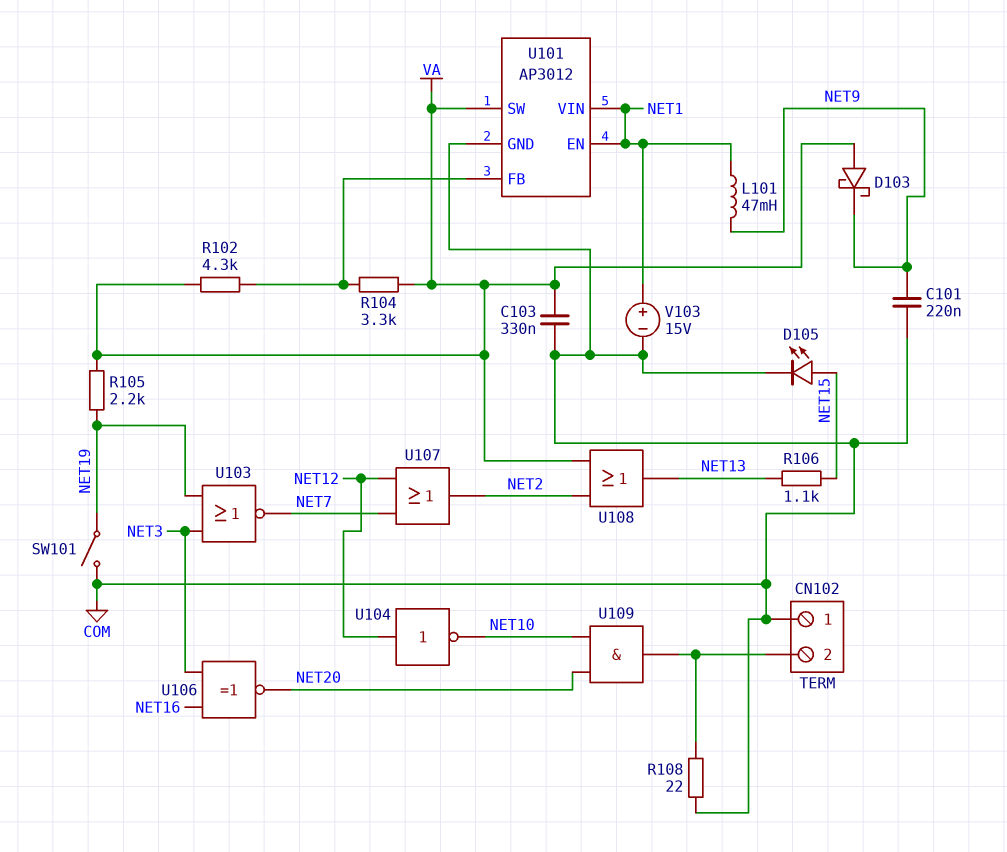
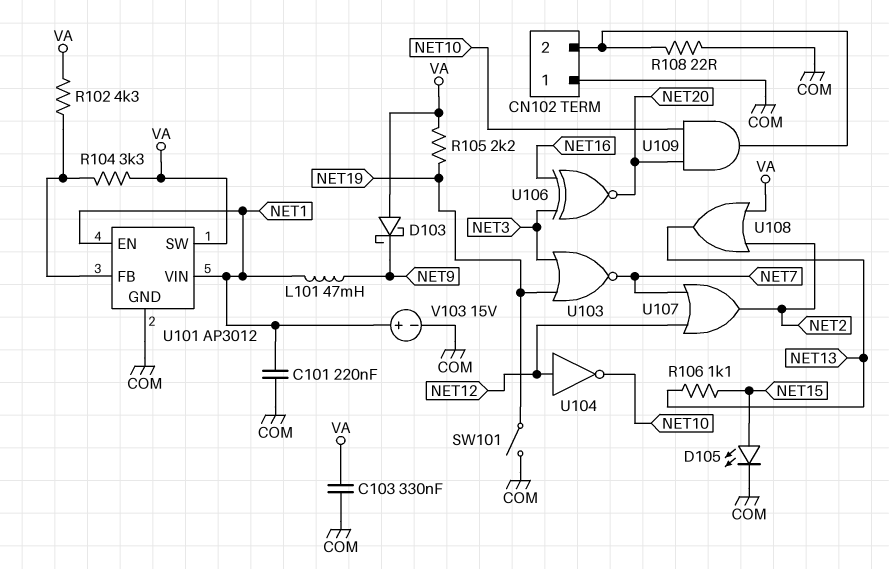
C101: 220nF (COM, NET9) -> 220nF (COM, NET1)

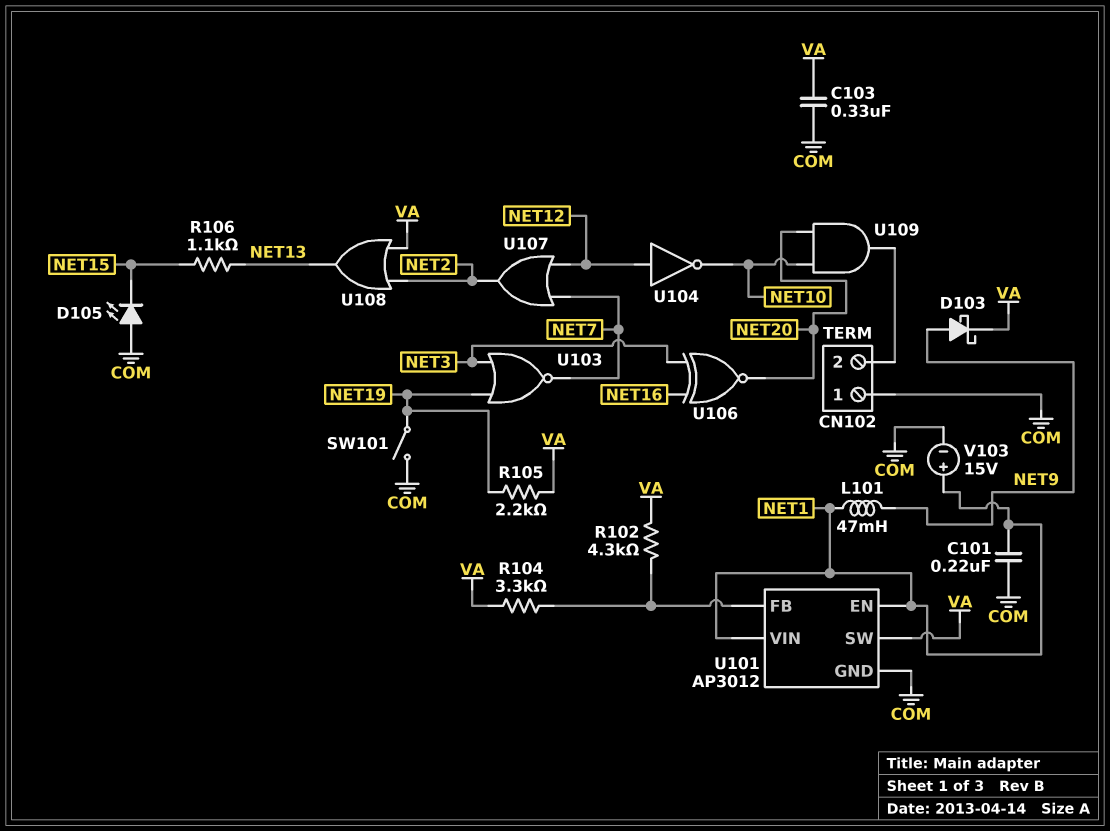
D103: schottky (A VA, K NET9) -> schottky (A NET9, K VA)
D105: LED (A NET15, K COM) -> LED (A COM, K NET15)
R108: 22 (CN102/2, COM) -> none

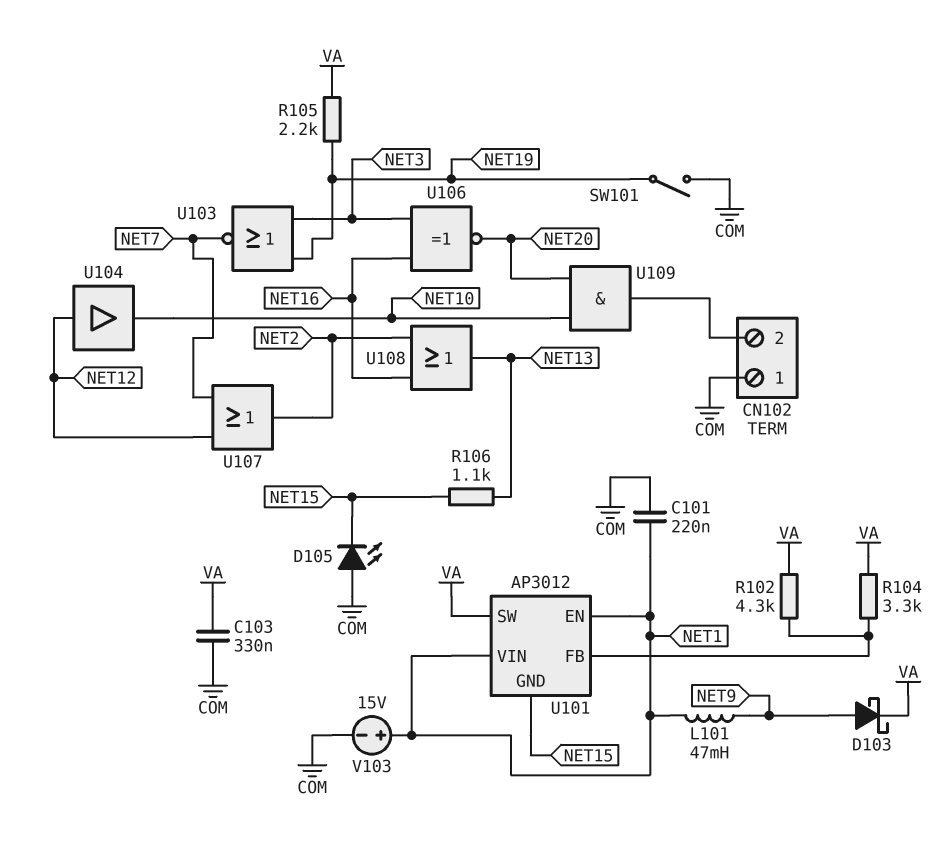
U101 pin GND: COM -> NET15
U104: NOT (in NET12, out NET10) -> buffer (in NET12, out NET10)
U108: OR (in NET2, in VA, out NET13) -> OR (in NET2, in NET16, out NET13)

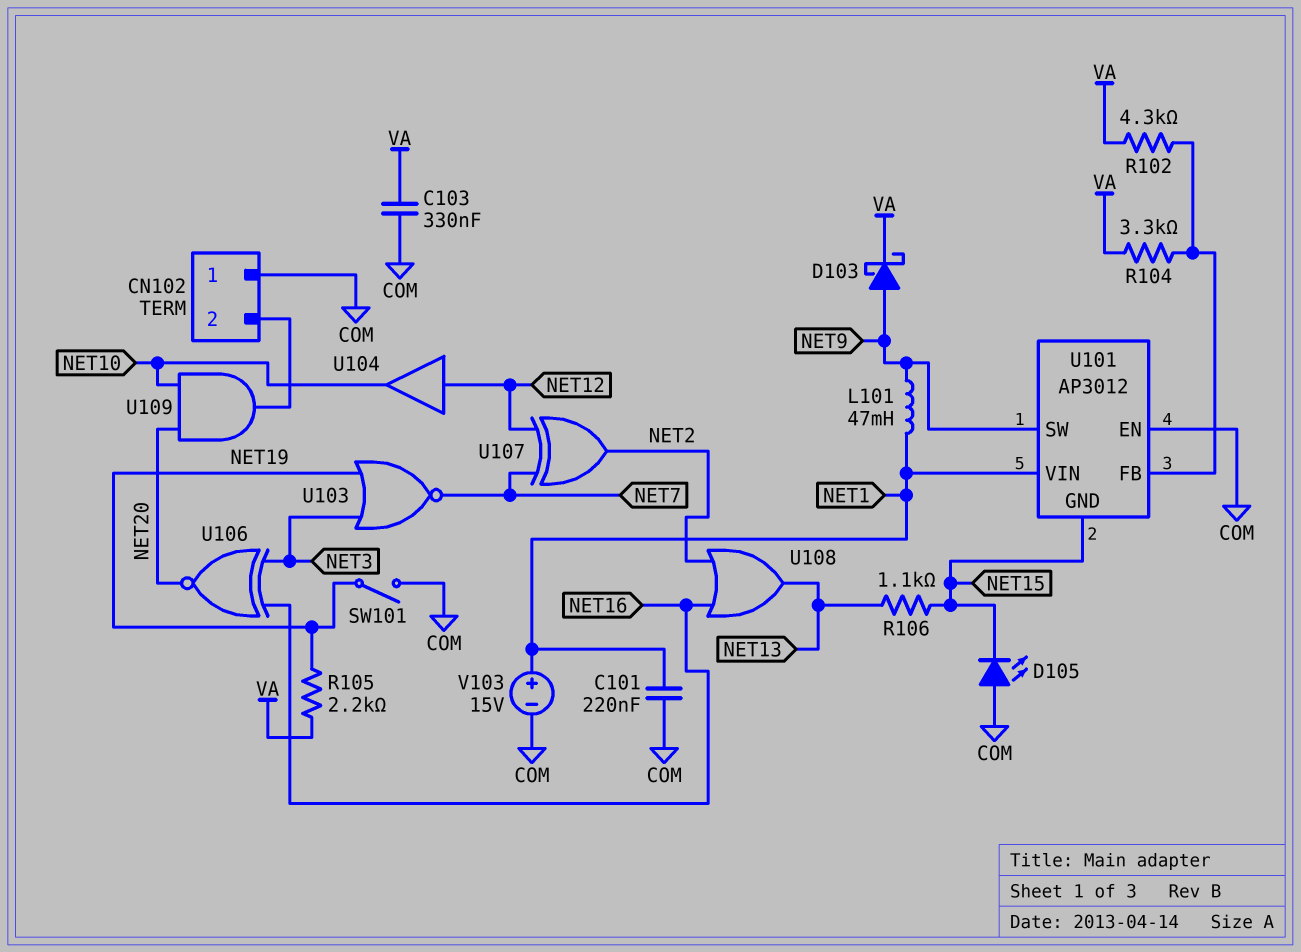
U101 pin EN: NET1 -> COM
U101 pin SW: VA -> NET9
U107: OR (in NET7, in NET12, out NET2) -> XOR (in NET7, in NET12, out NET2)

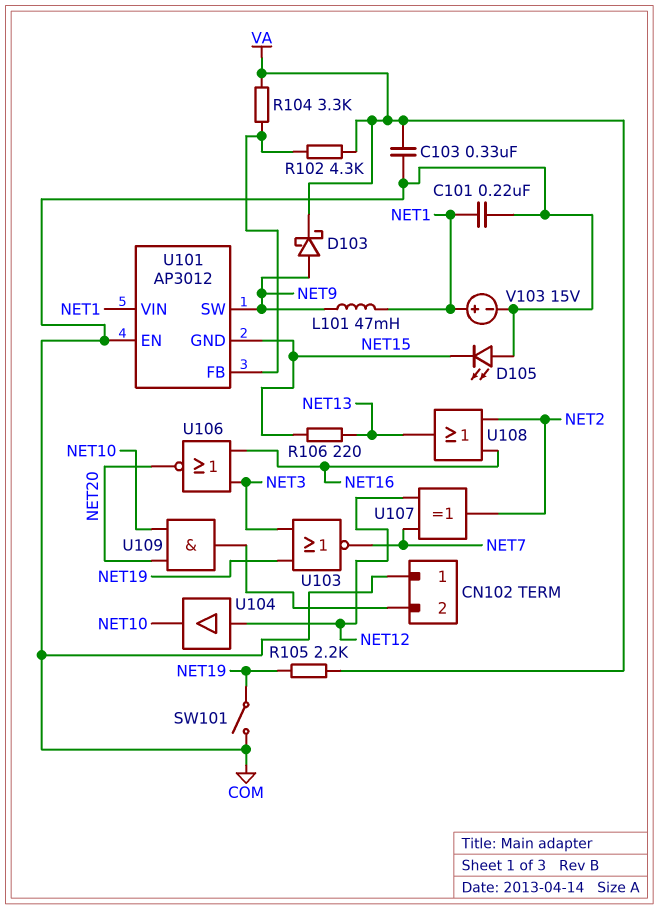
R106: 1.1k (NET13, NET15) -> 220 (NET13, NET15)
U106: XNOR (in NET3, in NET16, out NET20) -> NOR (in NET3, in NET16, out NET20)

